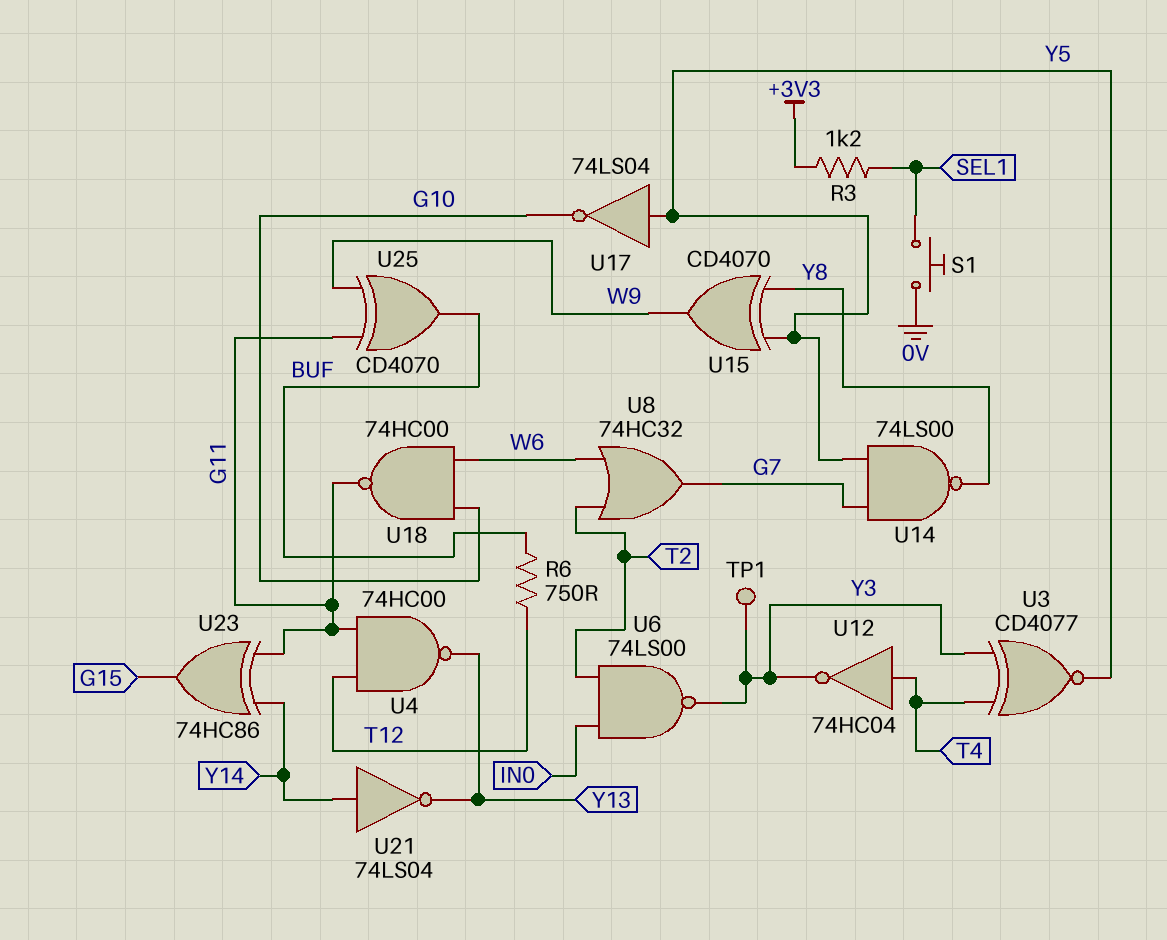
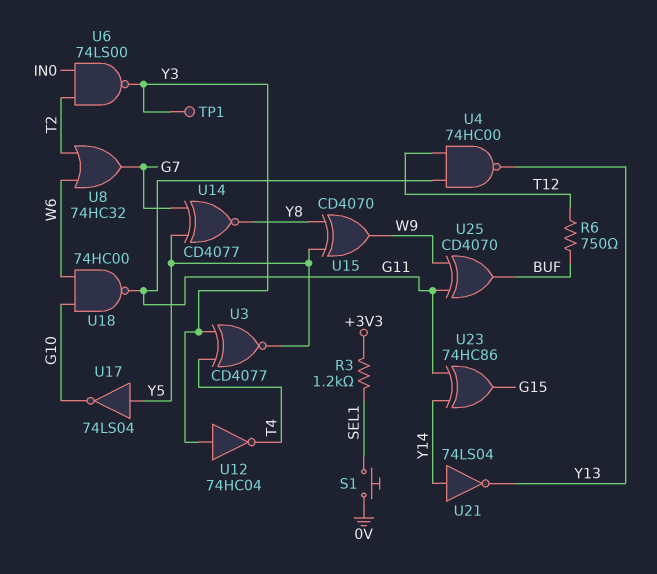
U12: NOT 74HC04 (in T4, out Y3) -> NOT 74HC04 (in Y3, out T4)
U14: NAND 74LS00 (in G7, in Y5, out Y8) -> XNOR CD4077 (in G7, in Y5, out Y8)

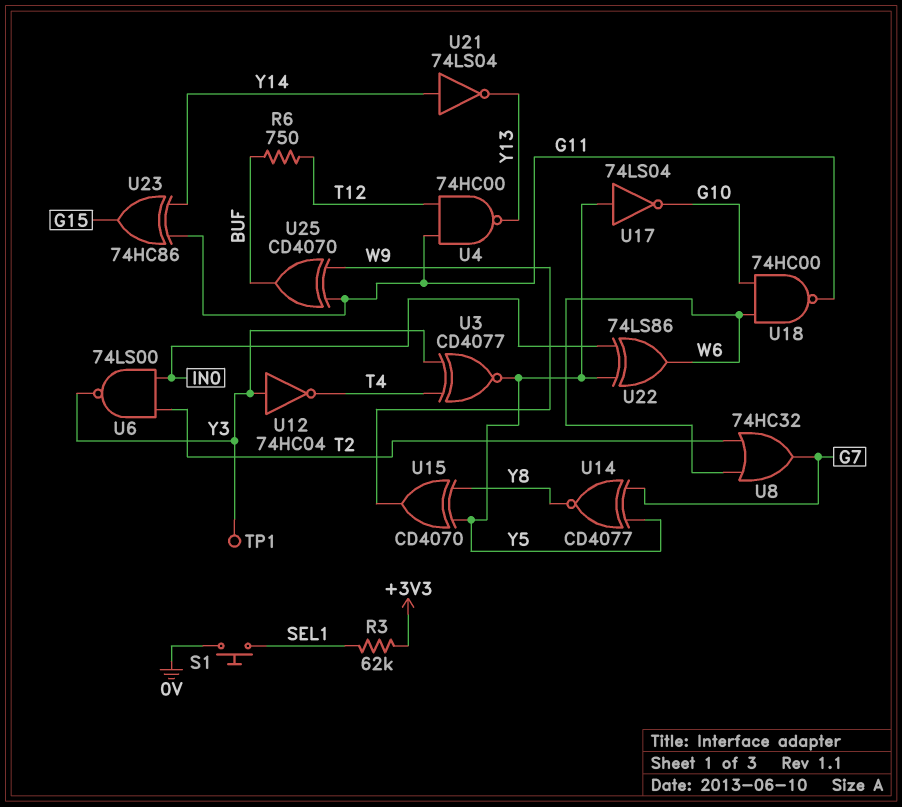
R3: 1.2k (+3V3, SEL1) -> 62k (+3V3, SEL1)
U22: none -> XOR 74LS86 (in IN0, in Y5, out W6)

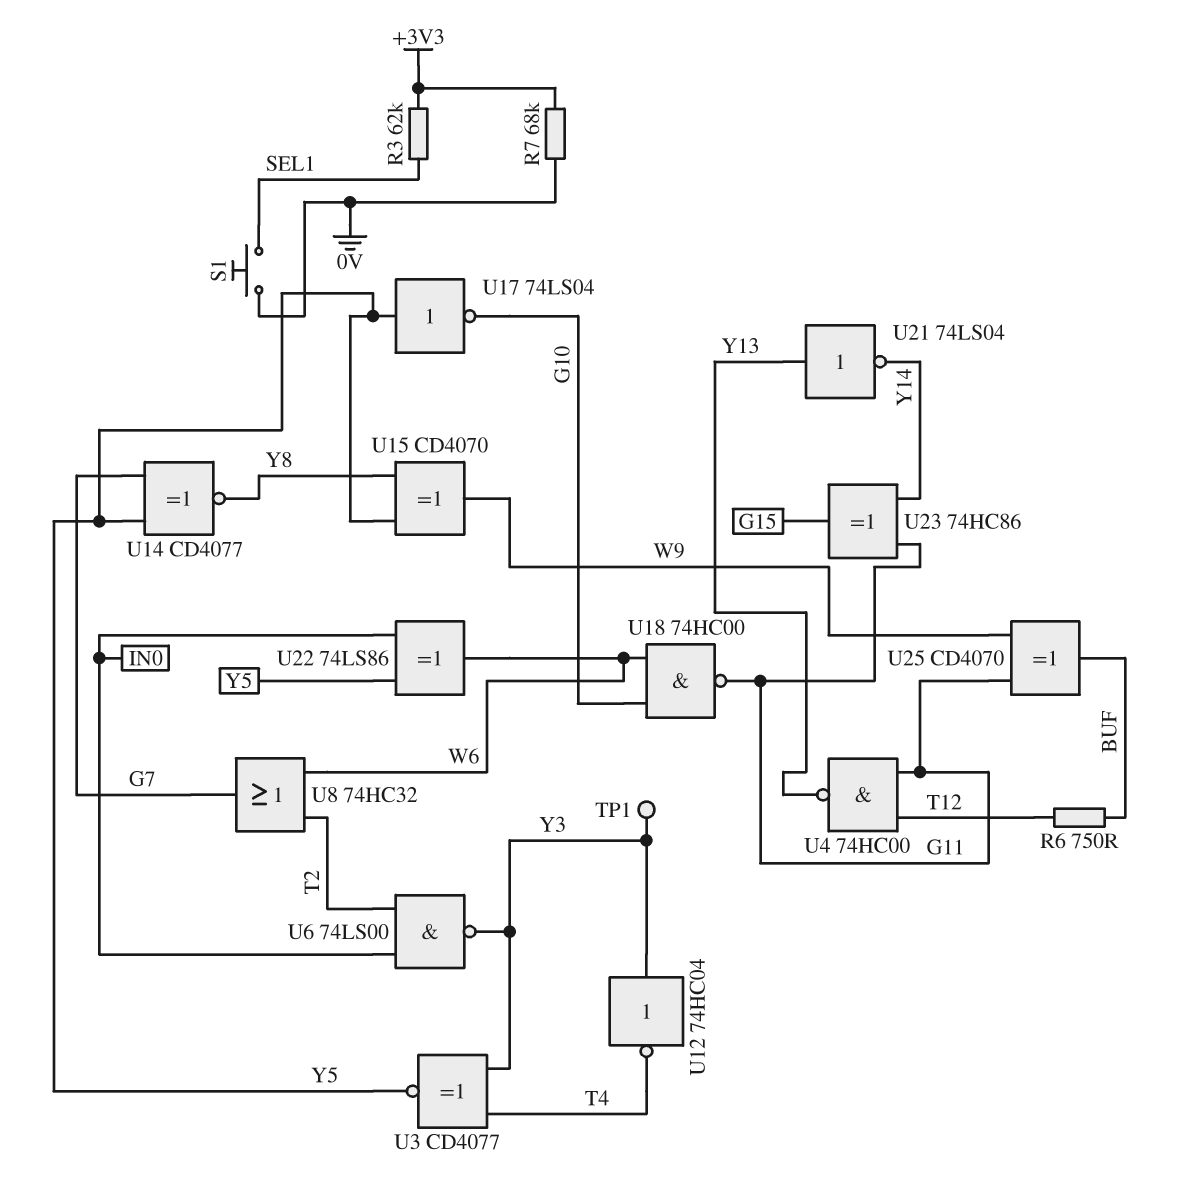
R7: none -> 68k (+3V3, 0V)
U21: NOT 74LS04 (in Y14, out Y13) -> NOT 74LS04 (in Y13, out Y14)

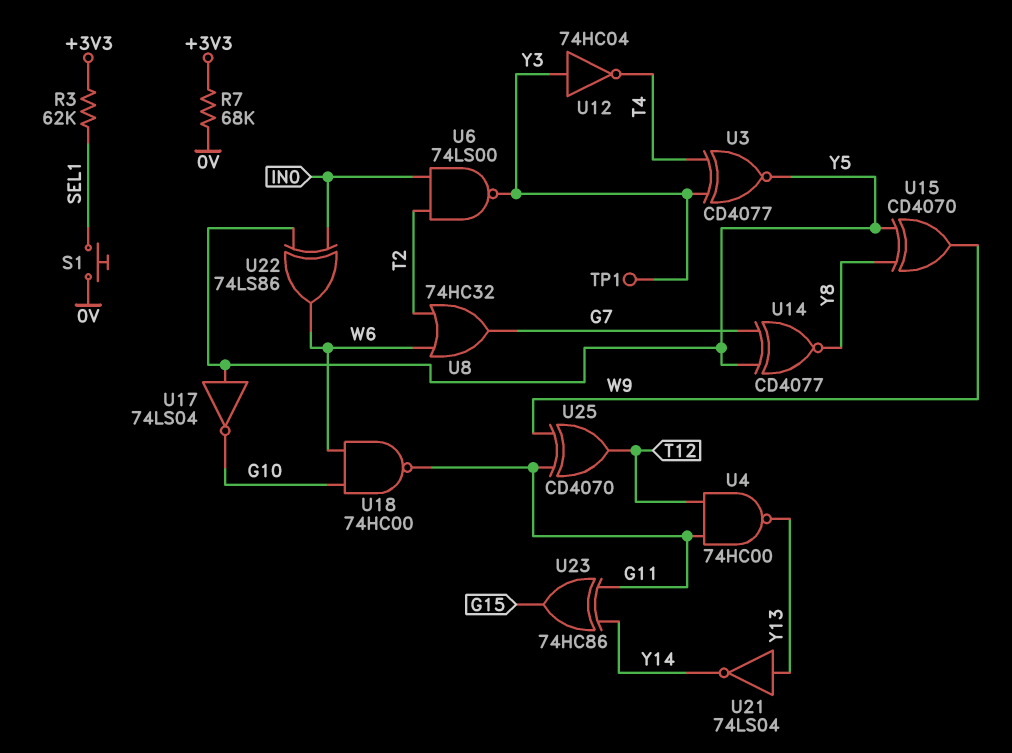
R6: 750 (BUF, T12) -> none
U25: XOR CD4070 (in G11, in W9, out BUF) -> XOR CD4070 (in G11, in W9, out T12)

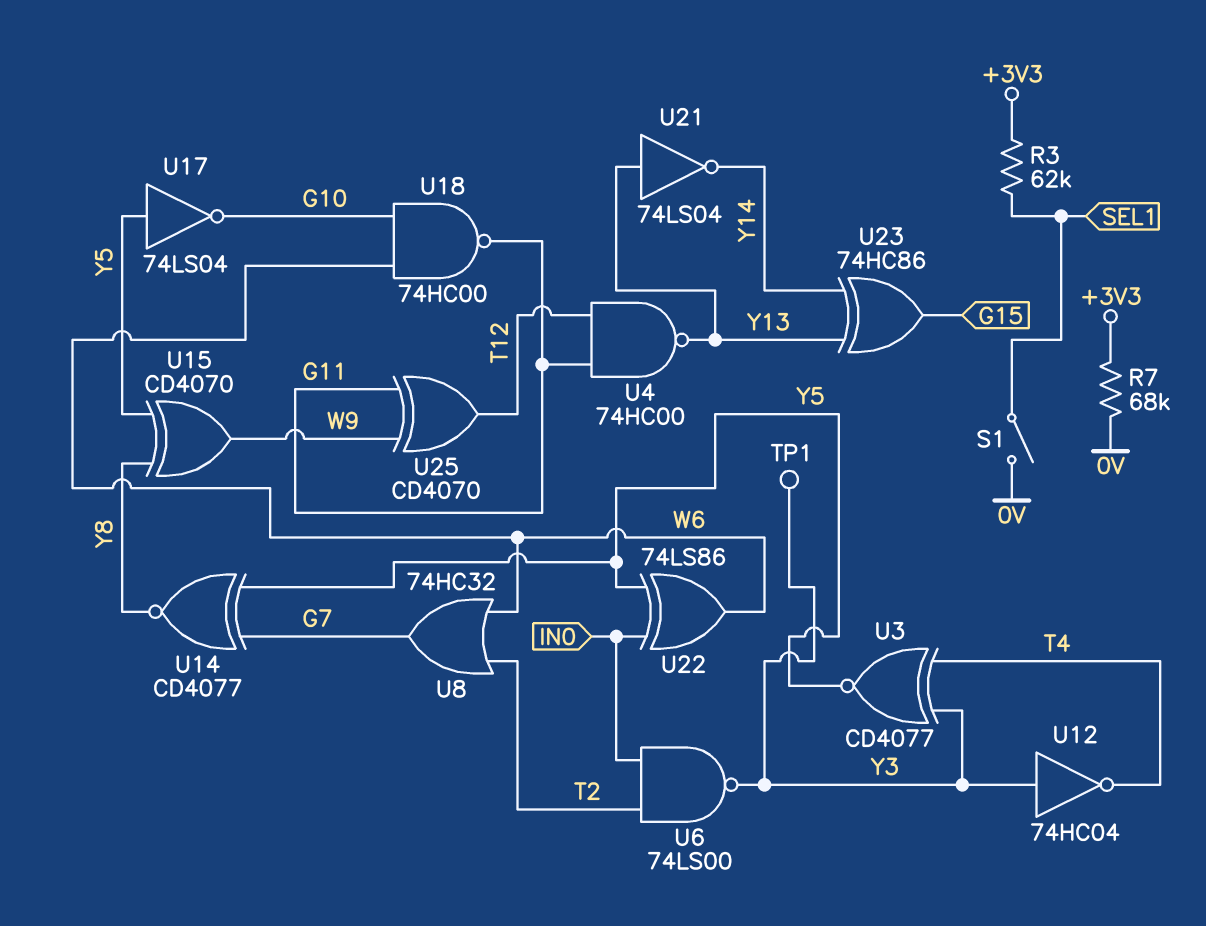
S1: button (0V, SEL1) -> switch (0V, SEL1)
U23: XOR 74HC86 (in G11, in Y14, out G15) -> XOR 74HC86 (in Y13, in Y14, out G15)

